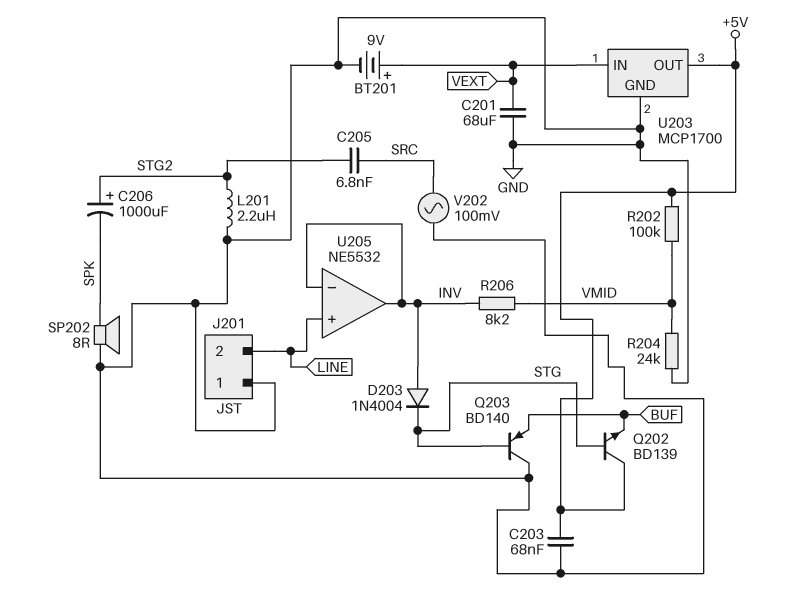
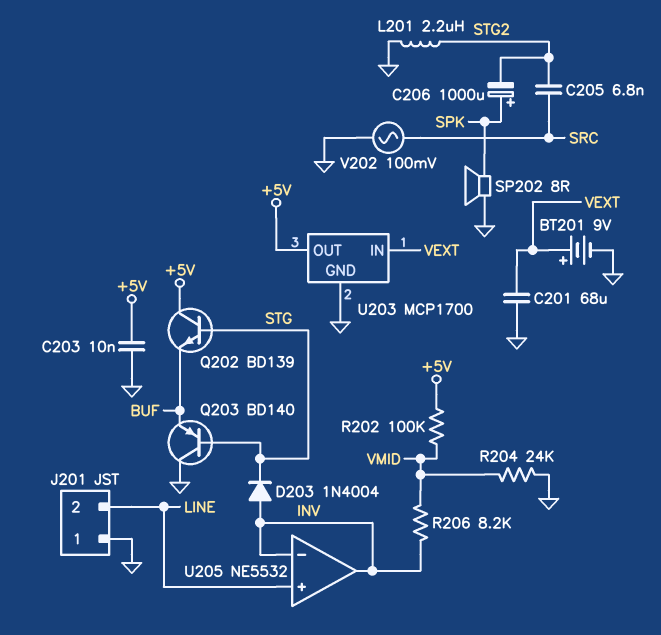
C203: 68nF (+5V, GND) -> 10nF (+5V, GND)
C206: 1000uF (plus STG2, minus SPK) -> 1000uF (plus SPK, minus STG2)

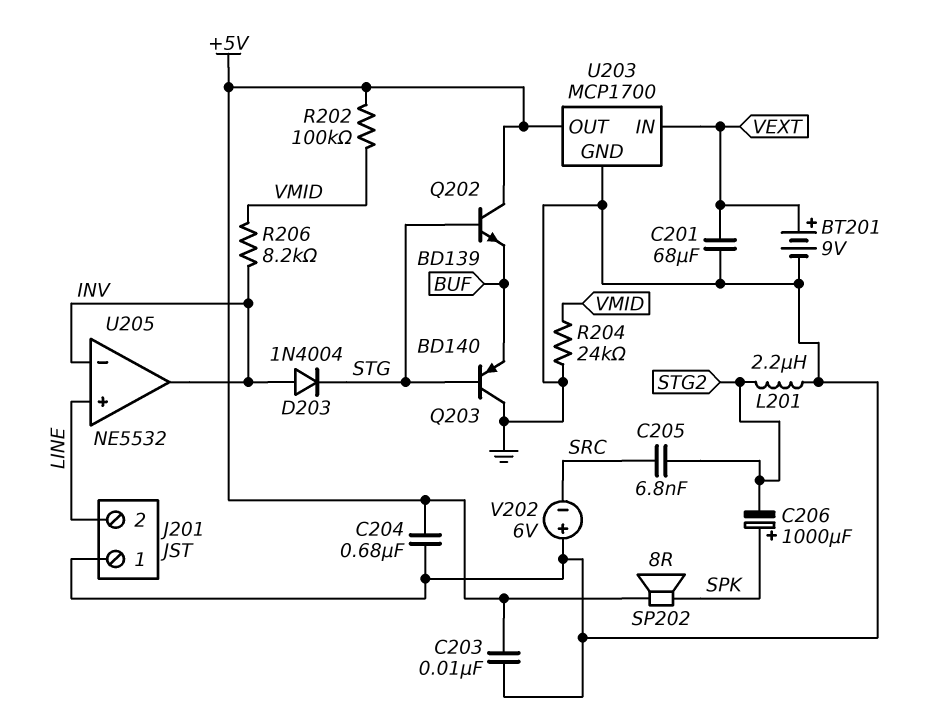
C204: none -> 680nF (+5V, GND)
SP202: speaker 8R (GND, SPK) -> speaker 8R (+5V, SPK)
V202: AC 100mV (GND, SRC) -> 6V (plus GND, minus SRC)

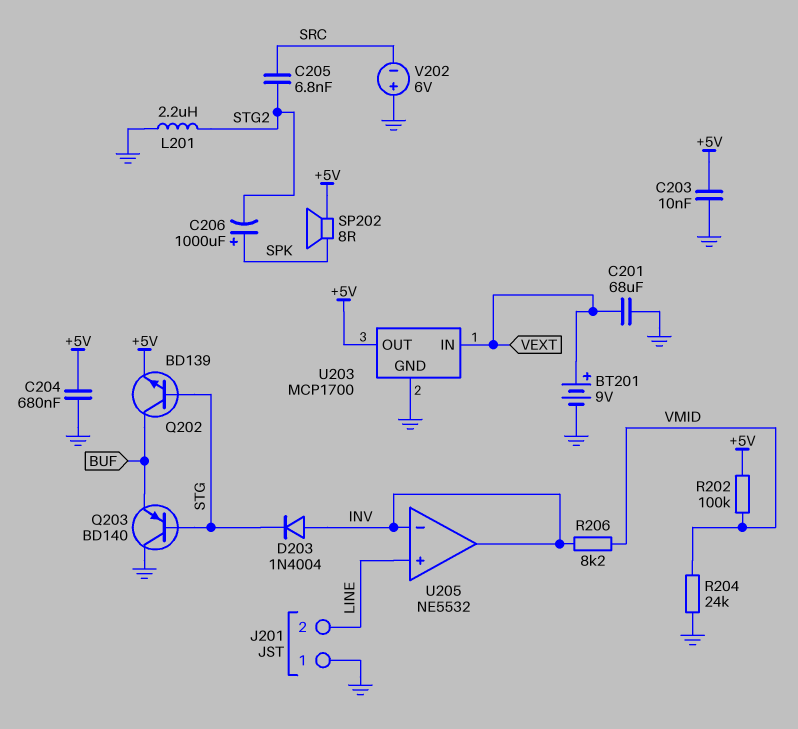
Q202: NPN BD139 (B STG, C +5V, E BUF) -> NPN BD139 (B STG, C BUF, E +5V)

